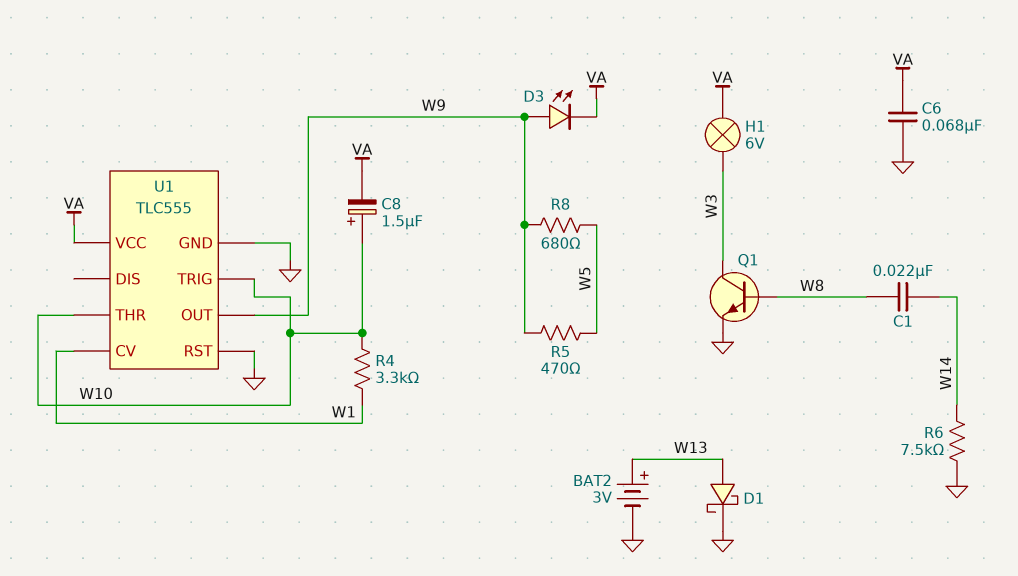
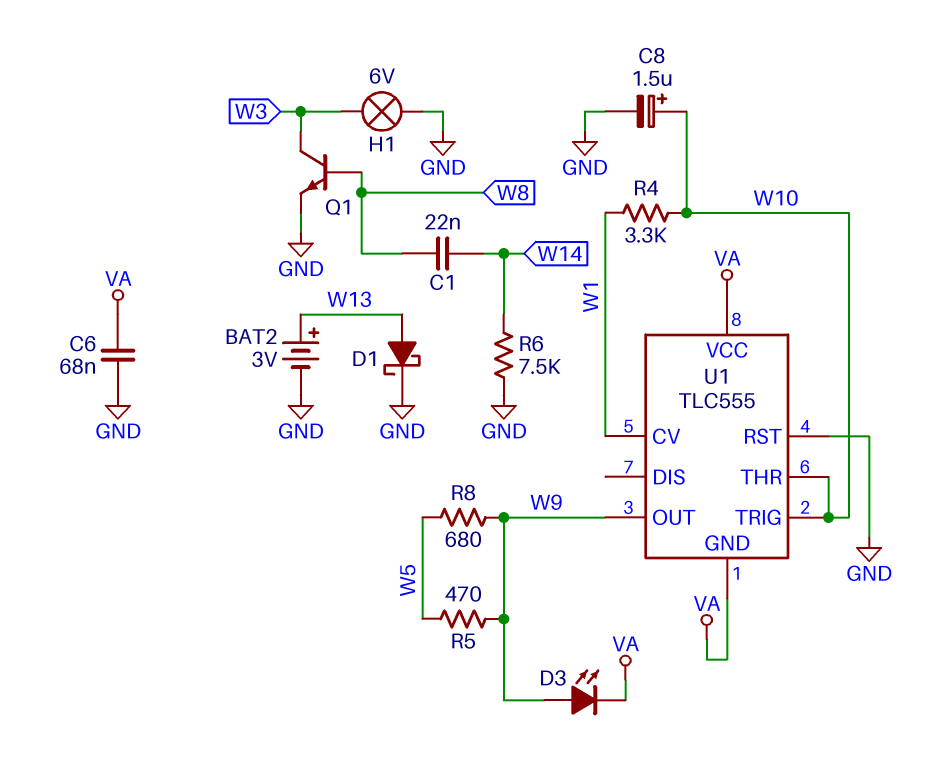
C8: 1.5uF (plus W10, minus VA) -> 1.5uF (plus W10, minus GND)
H1: lamp 6V (VA, W3) -> lamp 6V (GND, W3)
U1 pin GND: GND -> VA

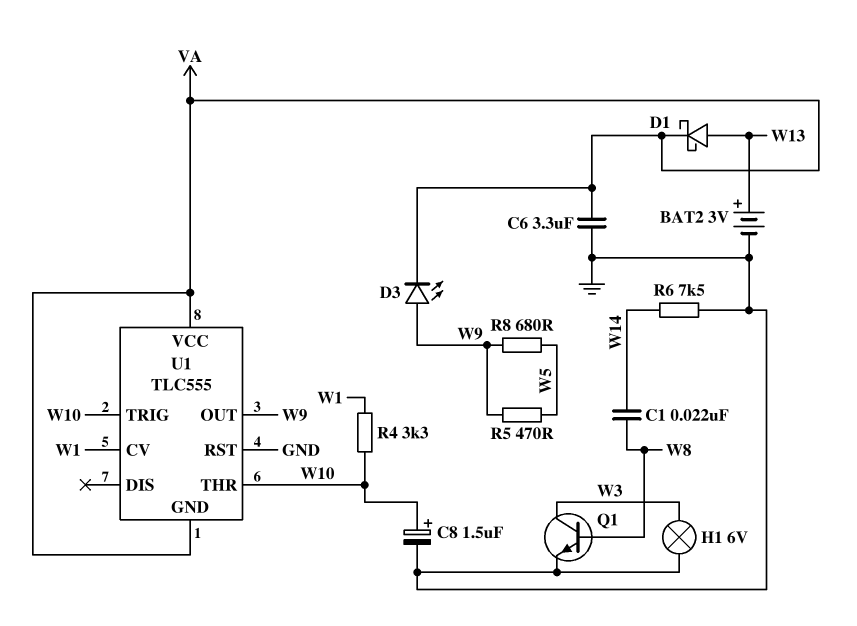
C6: 68nF (GND, VA) -> 3.3uF (GND, VA)
D1: schottky (A W13, K GND) -> schottky (A W13, K VA)

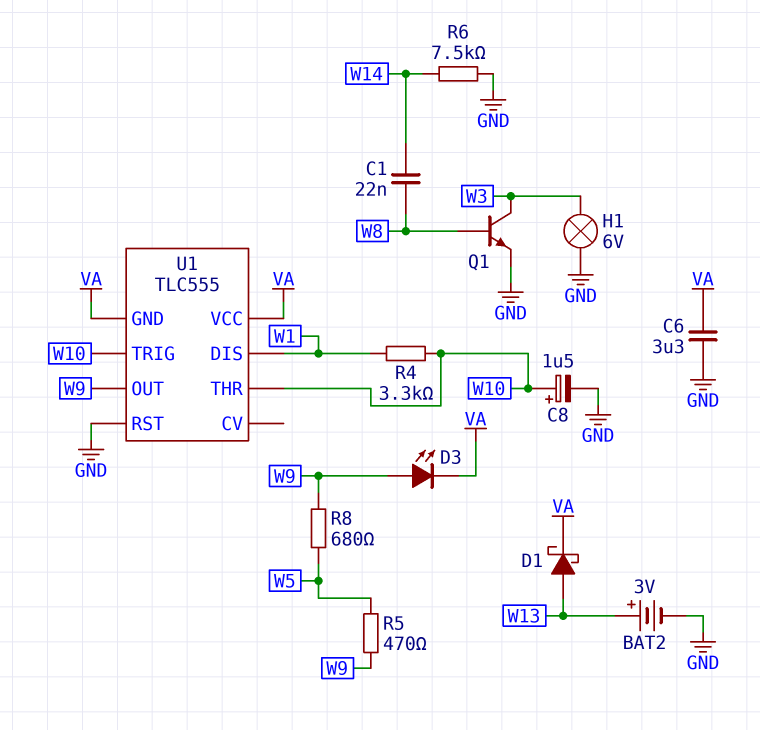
U1 pin CV: W1 -> none
U1 pin DIS: none -> W1

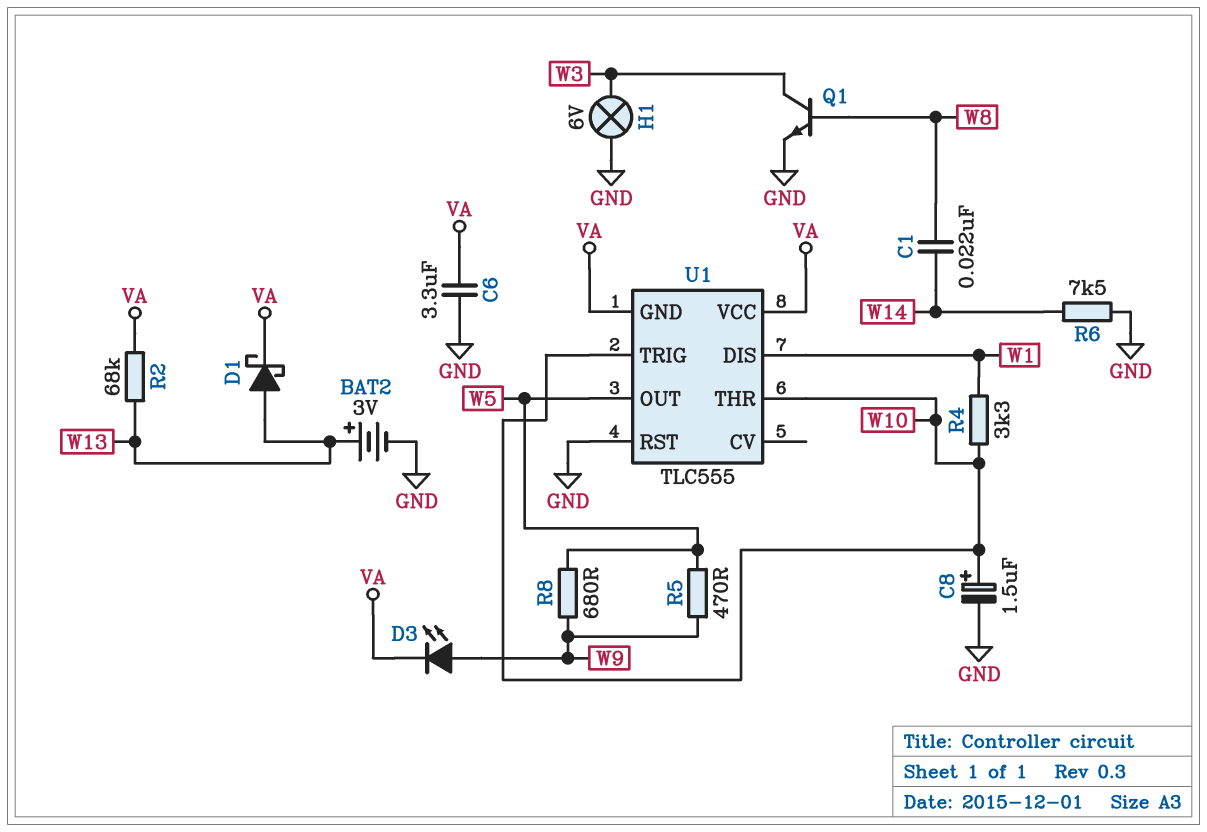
R2: none -> 68k (VA, W13)
U1 pin OUT: W9 -> W5

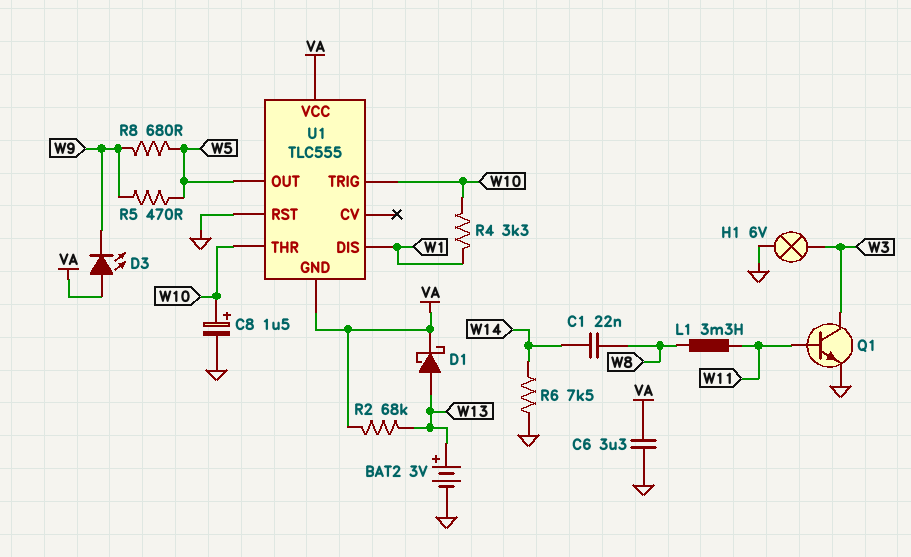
D3: LED (A W9, K VA) -> LED (A VA, K W9)
L1: none -> 3.3mH (W8, W11)
Q1: NPN (B W8, C W3, E GND) -> NPN (B W11, C W3, E GND)

